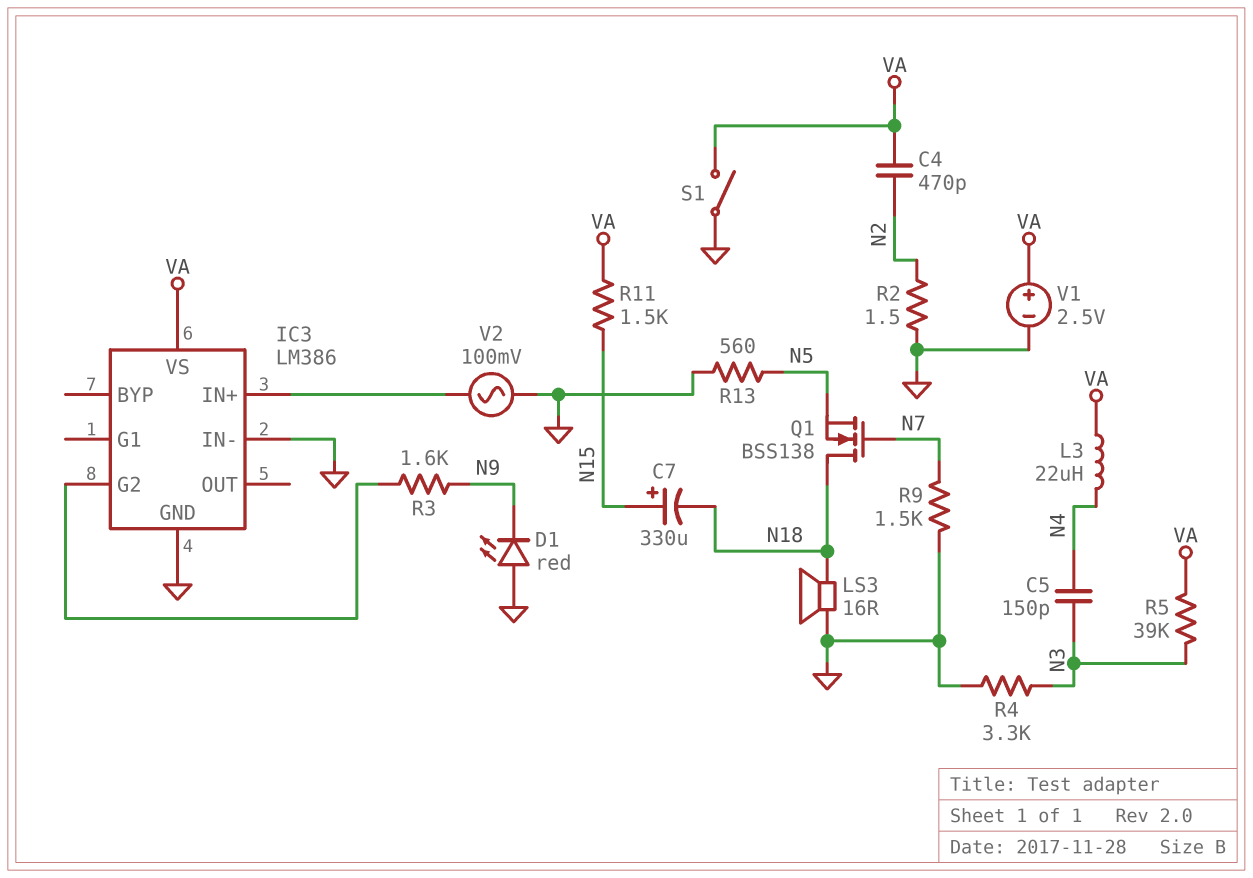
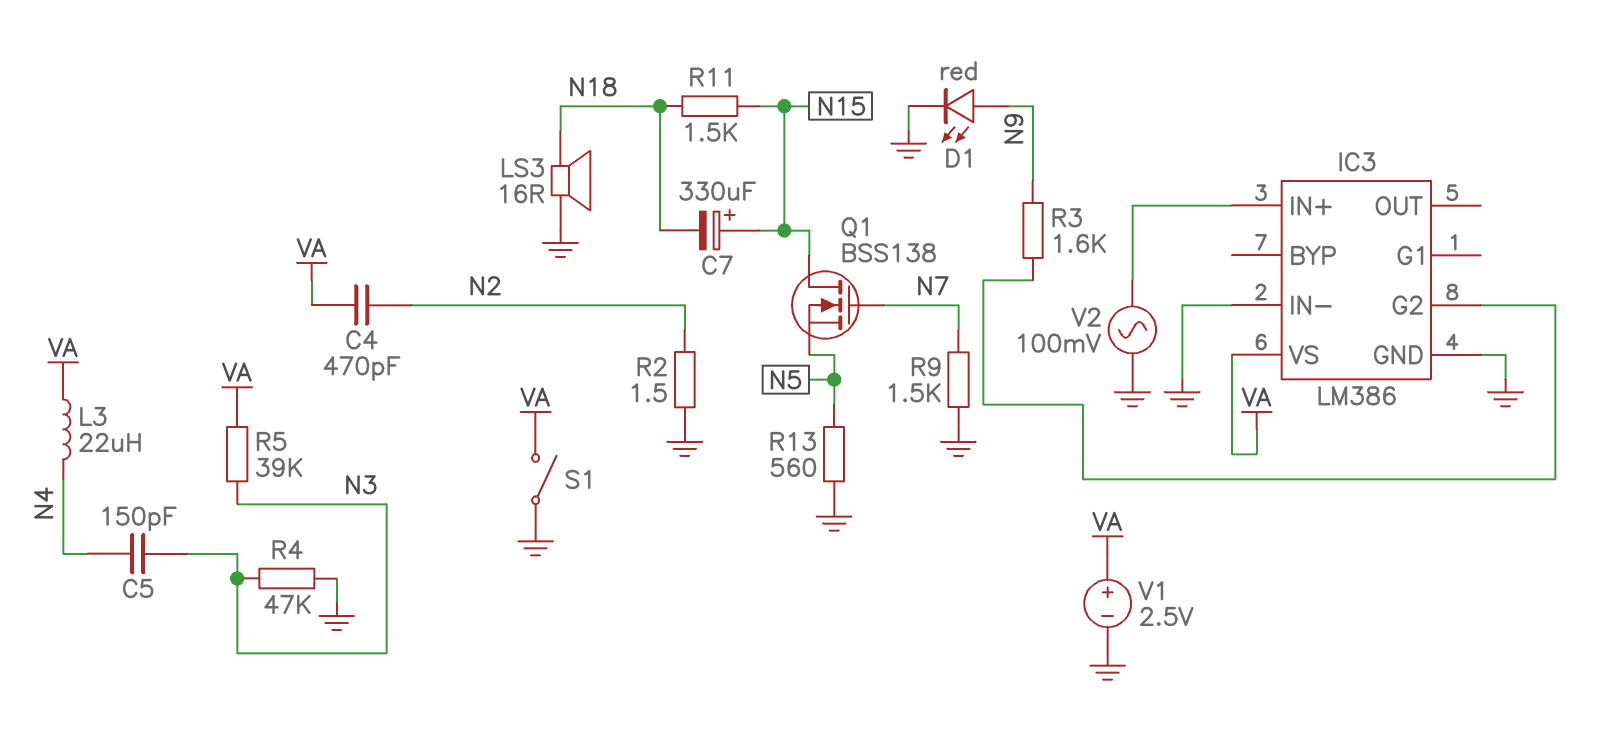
D1: LED red (A GND, K N9) -> LED red (A N9, K GND)
Q1: NMOS BSS138 (G N7, D N18, S N5) -> NMOS BSS138 (G N7, D N15, S N5)
R4: 3.3k (GND, N3) -> 47k (GND, N3)
R11: 1.5k (N15, VA) -> 1.5k (N15, N18)

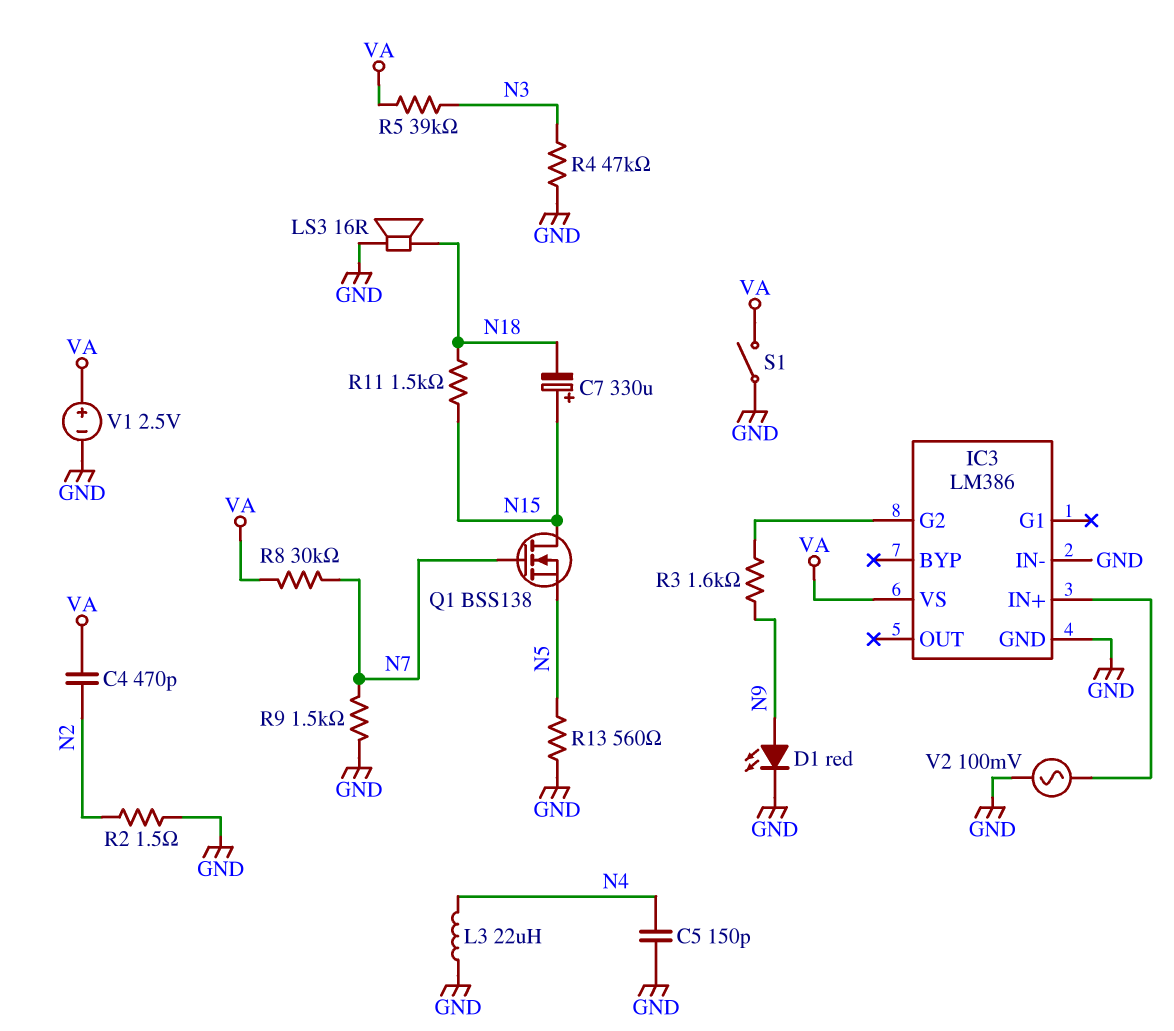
C5: 150pF (N3, N4) -> 150pF (GND, N4)
L3: 22uH (N4, VA) -> 22uH (GND, N4)
R8: none -> 30k (N7, VA)

